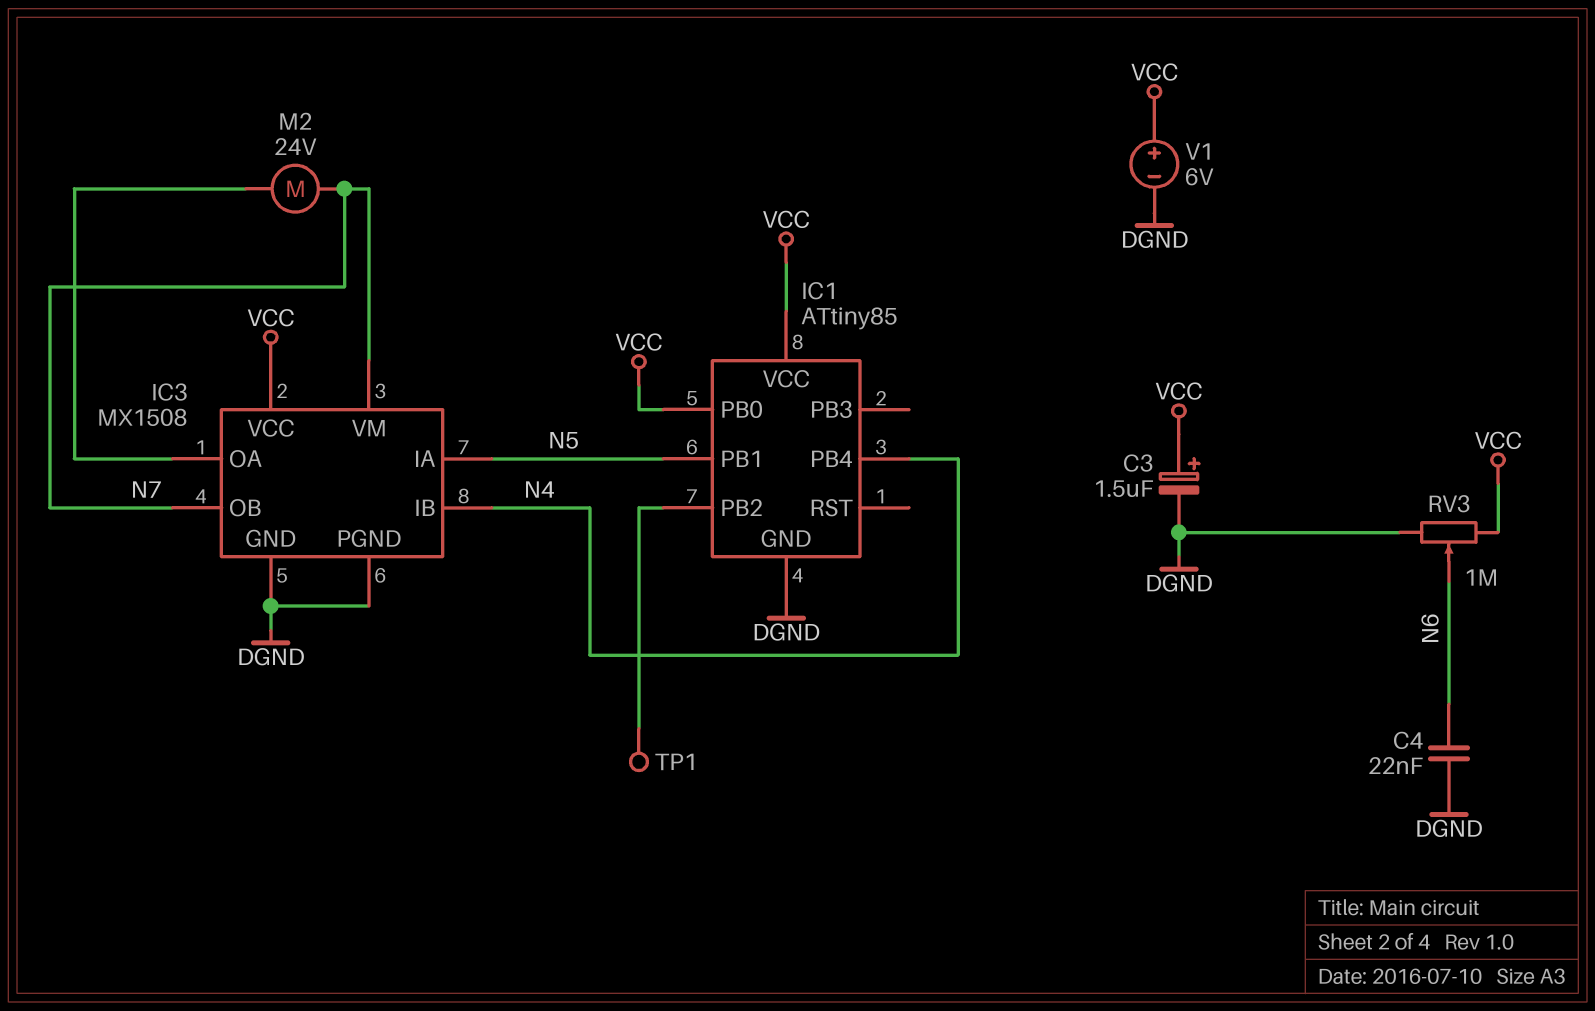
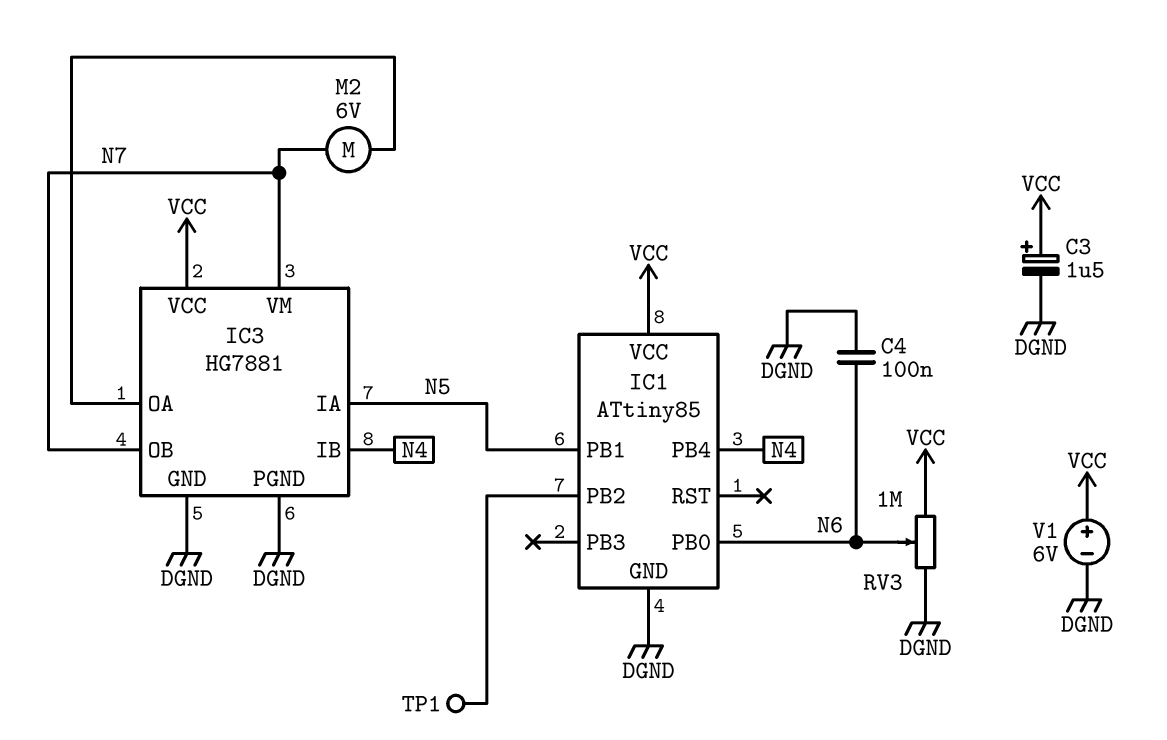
C4: 22nF (DGND, N6) -> 100nF (DGND, N6)
IC1 pin PB0: VCC -> N6
IC3: MX1508 -> HG7881
M2: motor 24V (IC3/OA, N7) -> motor 6V (IC3/OA, N7)

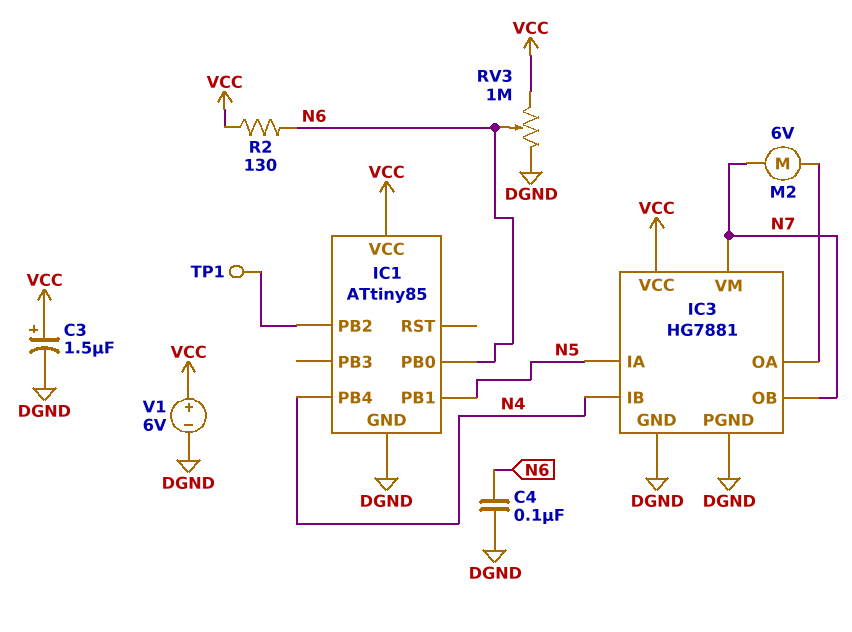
R2: none -> 130 (N6, VCC)

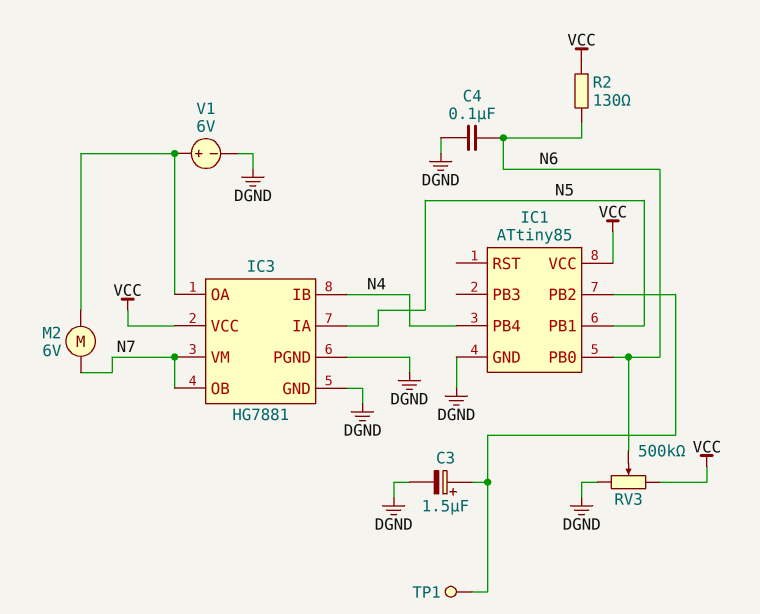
C3: 1.5uF (plus VCC, minus DGND) -> 1.5uF (plus IC1/PB2, minus DGND)
RV3: 1M (DGND, VCC, wiper N6) -> 500k (DGND, VCC, wiper N6)
V1: 6V (plus VCC, minus DGND) -> 6V (plus IC3/OA, minus DGND)

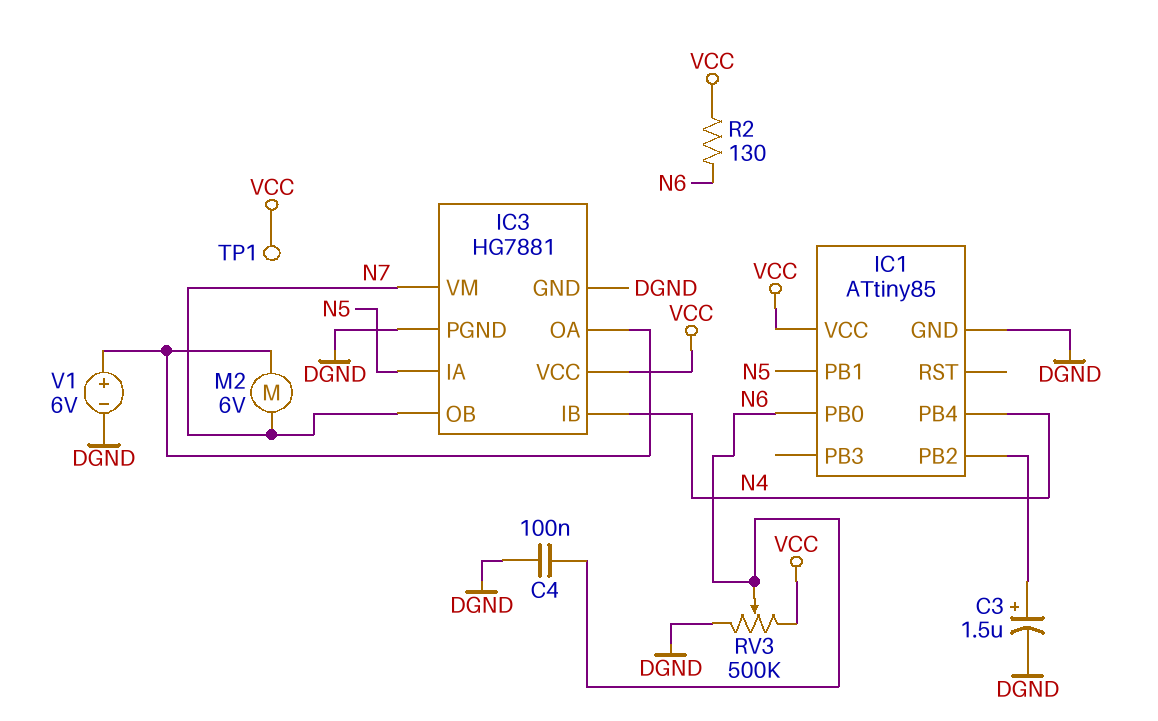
TP1: test point (IC1/PB2) -> test point (VCC)

